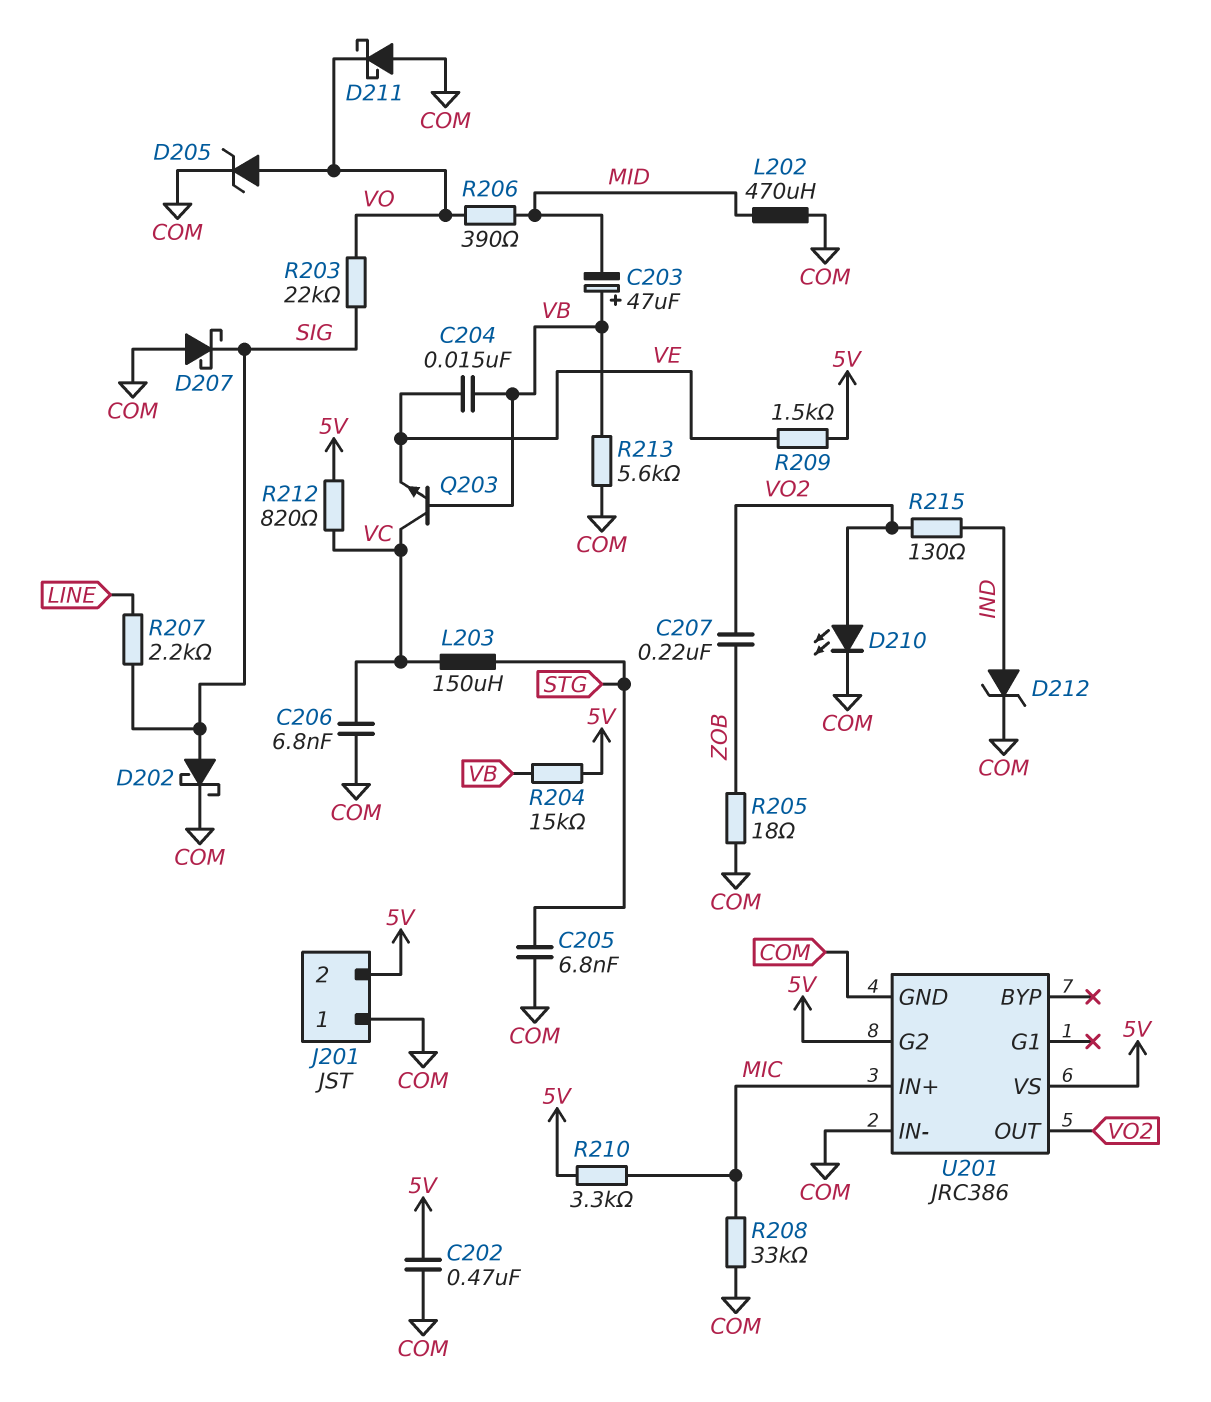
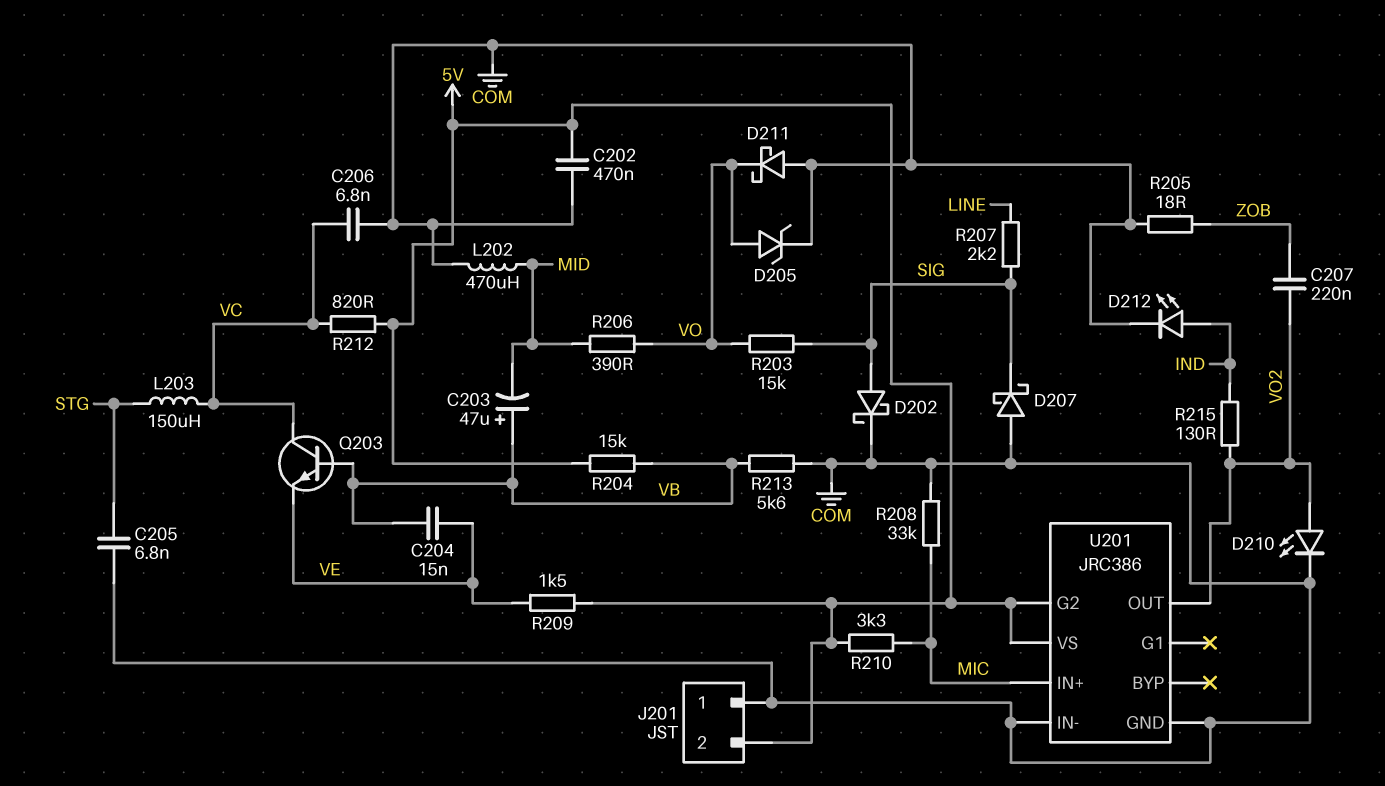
D212: zener (A IND, K COM) -> LED (A IND, K COM)
R203: 22k (SIG, VO) -> 15k (SIG, VO)

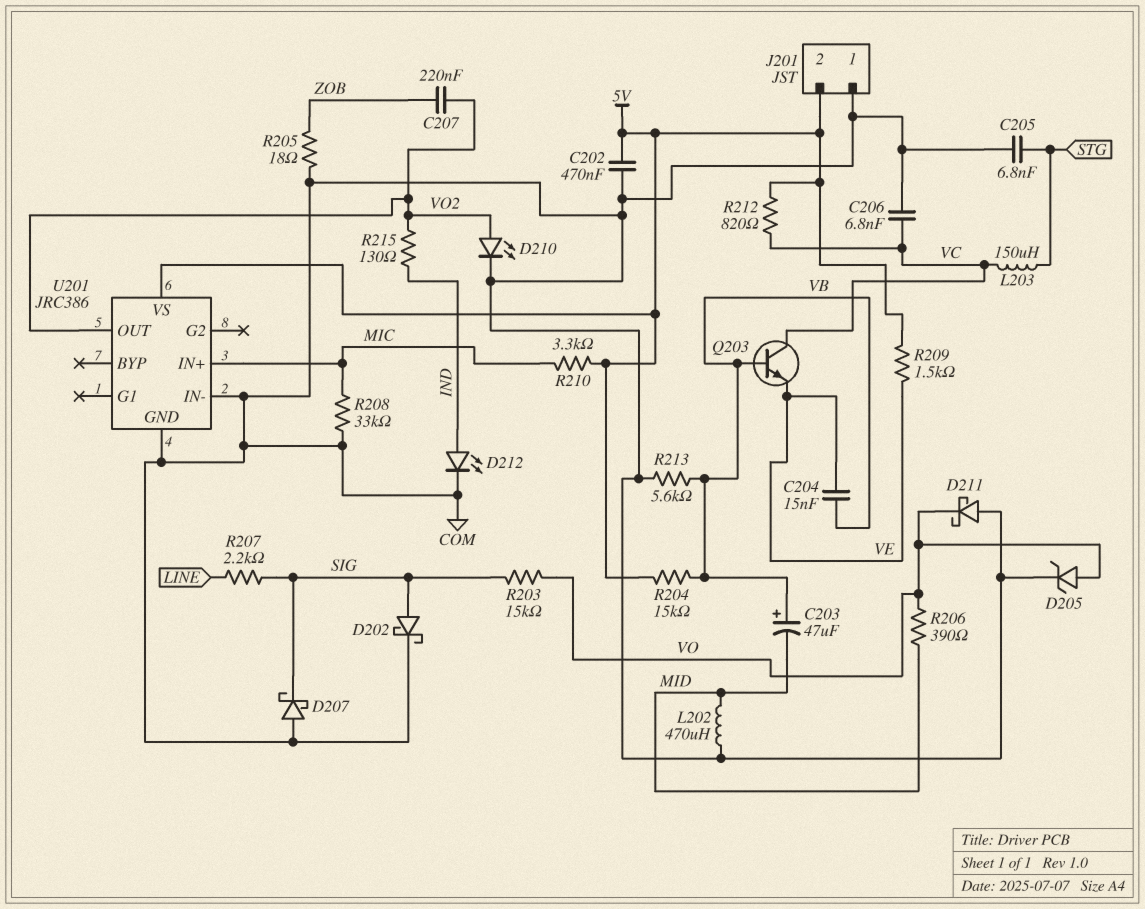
U201 pin G2: 5V -> none

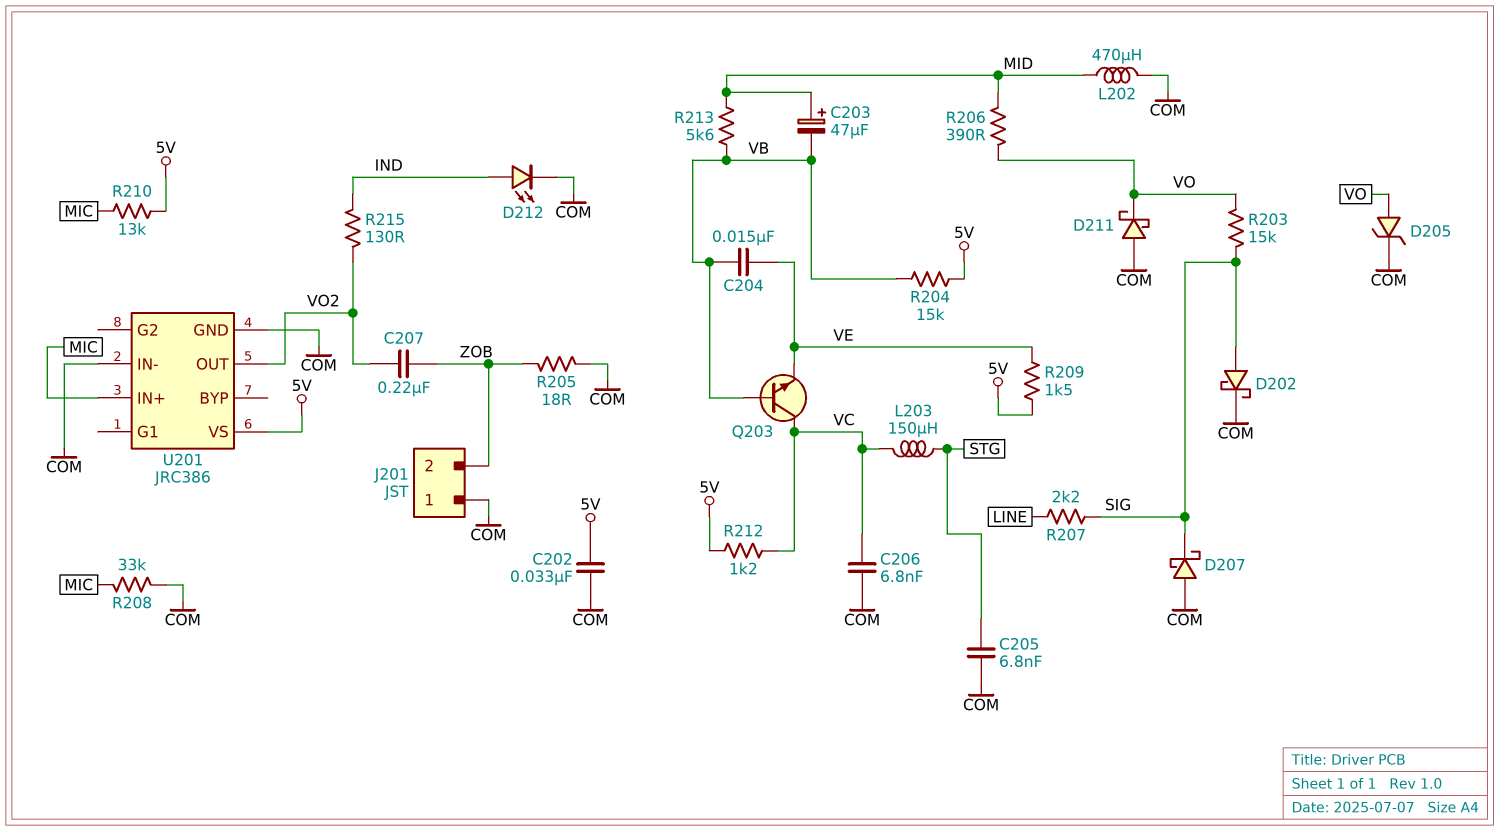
C202: 470nF (5V, COM) -> 33nF (5V, COM)
C203: 47uF (plus VB, minus MID) -> 47uF (plus MID, minus VB)
D210: LED (A VO2, K COM) -> none
J201 pin 2: 5V -> ZOB
R210: 3.3k (5V, MIC) -> 13k (5V, MIC)
R212: 820 (5V, VC) -> 1.2k (5V, VC)
R213: 5.6k (COM, VB) -> 5.6k (MID, VB)

